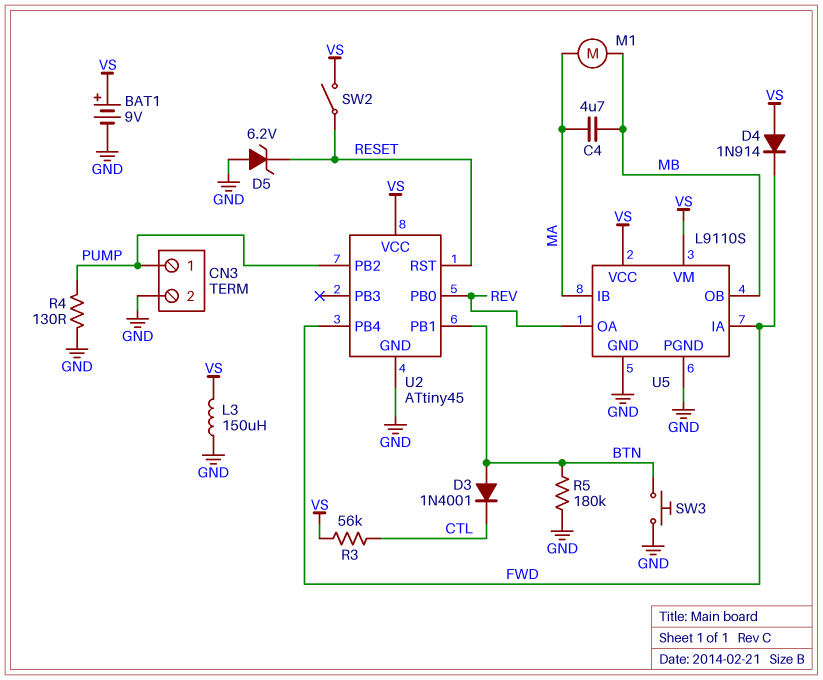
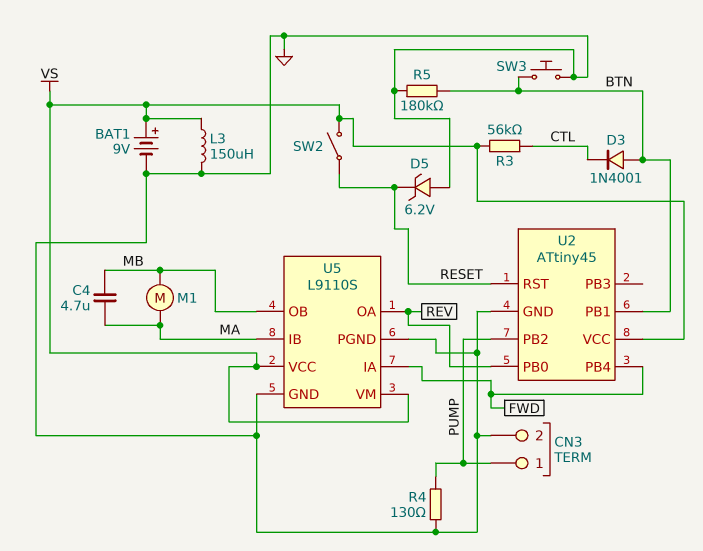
D4: diode 1N914 (A VS, K FWD) -> none

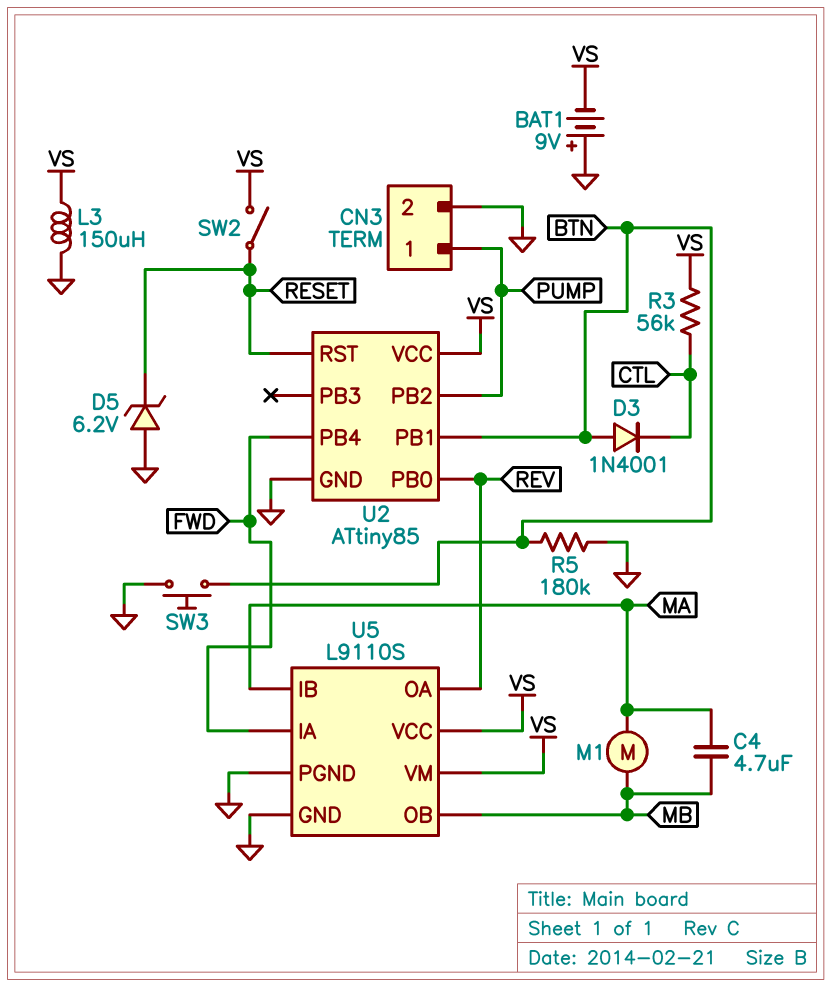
BAT1: 9V (plus VS, minus GND) -> 9V (plus GND, minus VS)
R4: 130 (GND, PUMP) -> none
U2: ATtiny45 -> ATtiny85

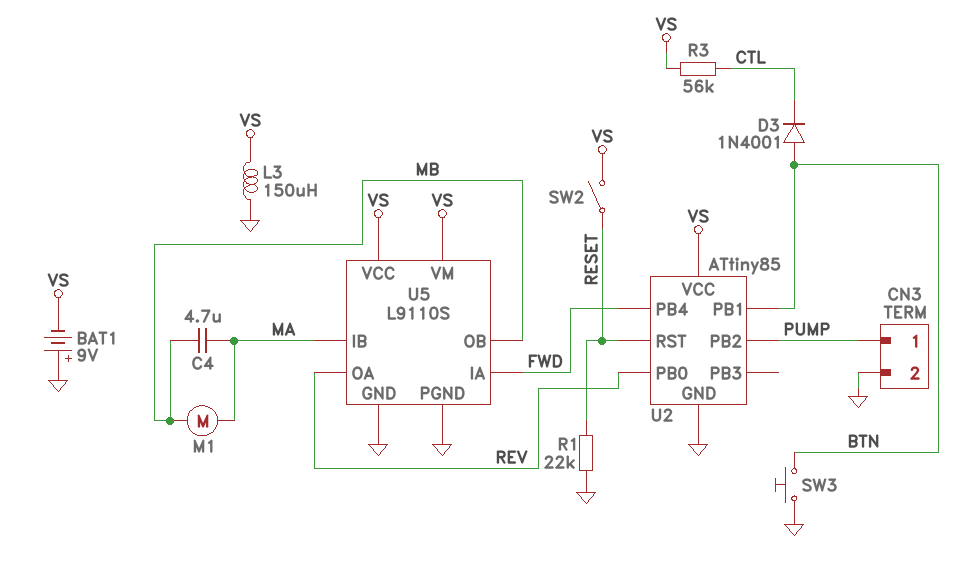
D5: zener 6.2V (A GND, K RESET) -> none
R1: none -> 22k (GND, RESET)
R5: 180k (BTN, GND) -> none

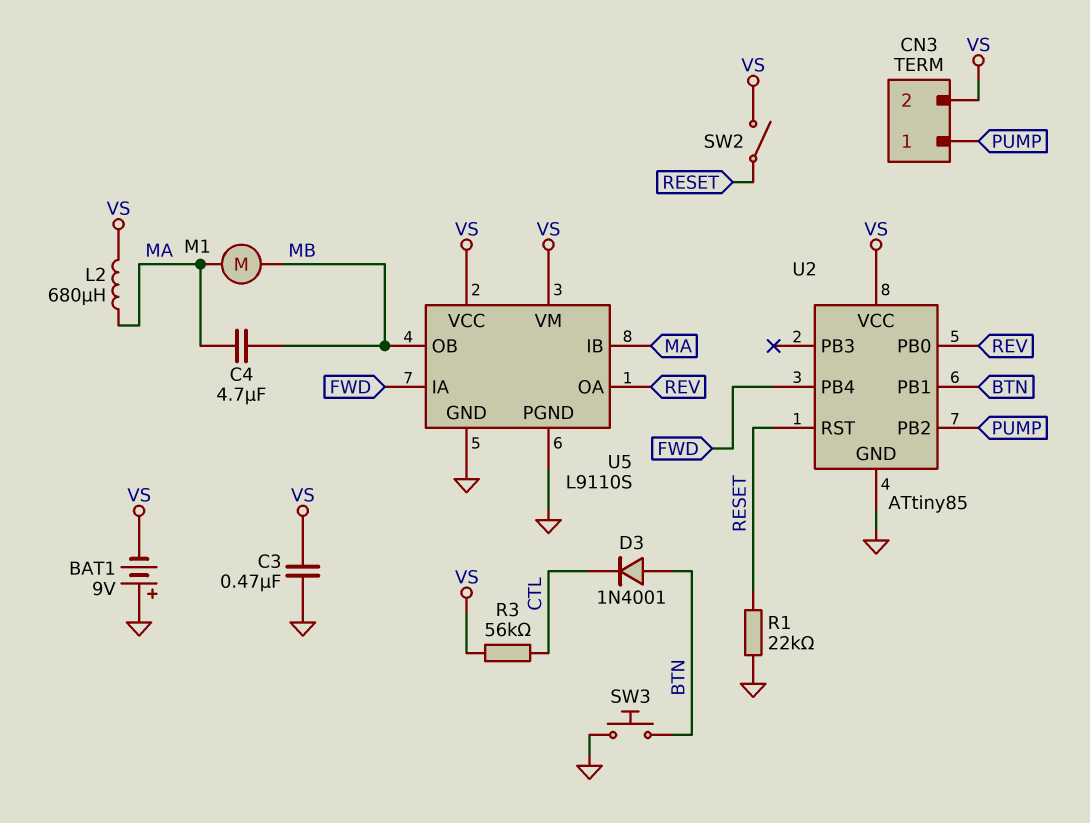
C3: none -> 470nF (GND, VS)
CN3 pin 2: GND -> VS
L2: none -> 680uH (MA, VS)
L3: 150uH (GND, VS) -> none

